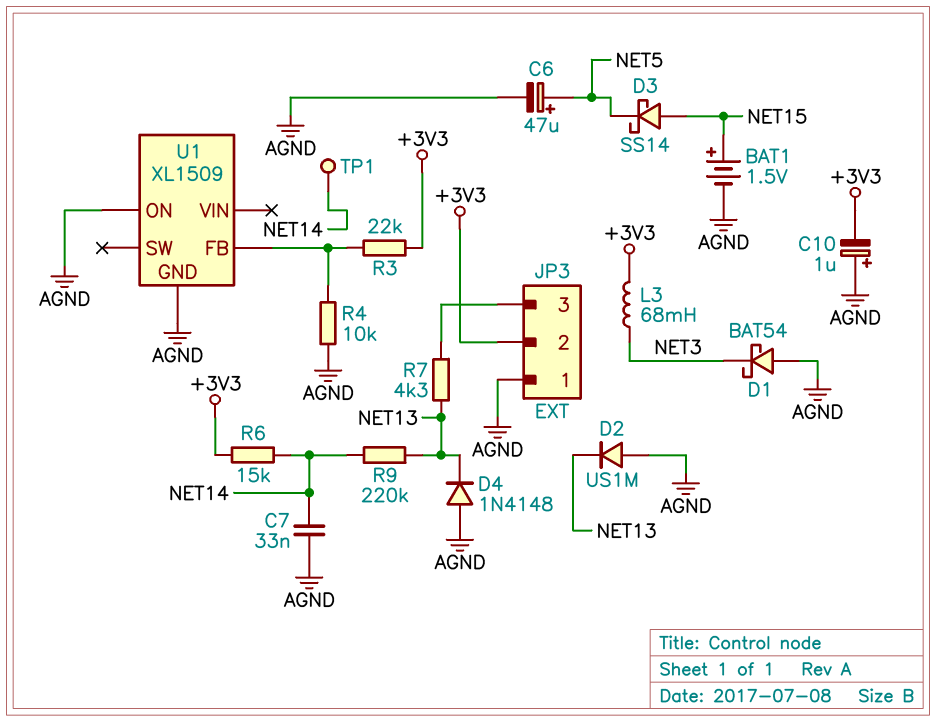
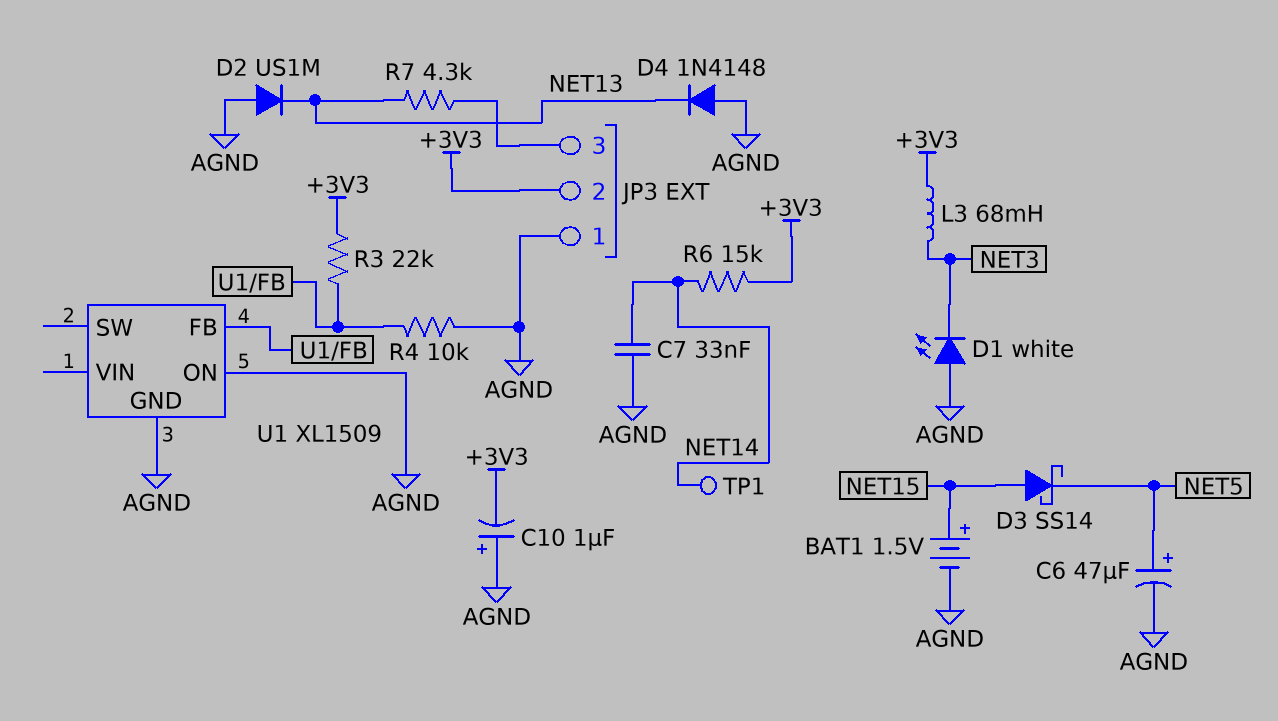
D1: schottky BAT54 (A AGND, K NET3) -> LED white (A AGND, K NET3)
R9: 220k (NET13, NET14) -> none

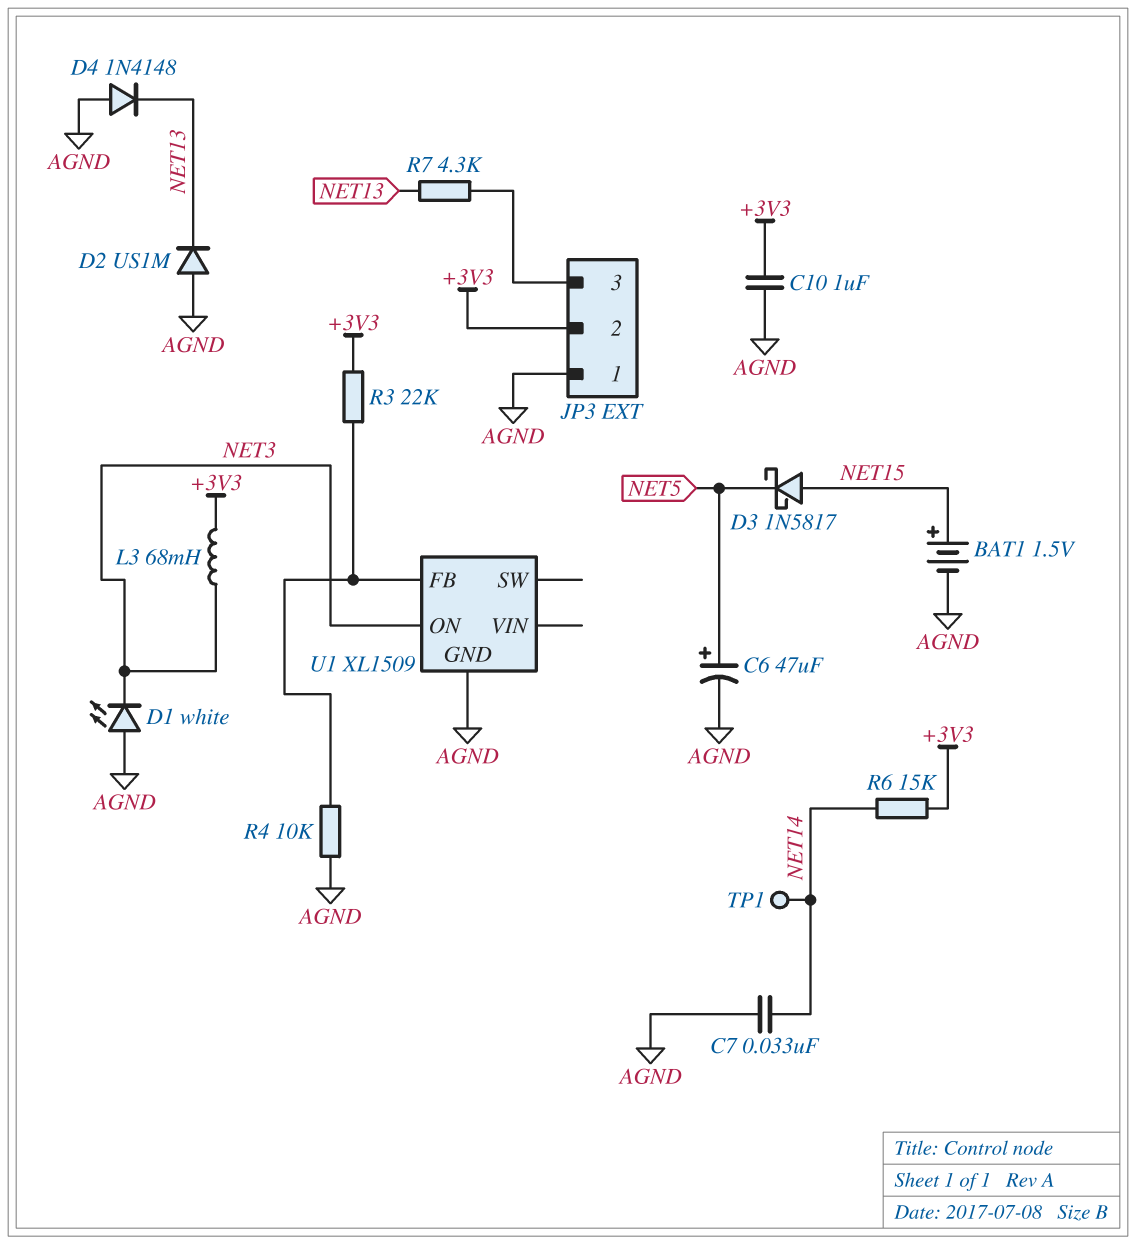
C10: 1uF (plus AGND, minus +3V3) -> 1uF (+3V3, AGND)
D3: schottky SS14 (A NET15, K NET5) -> schottky 1N5817 (A NET15, K NET5)
U1 pin ON: AGND -> NET3

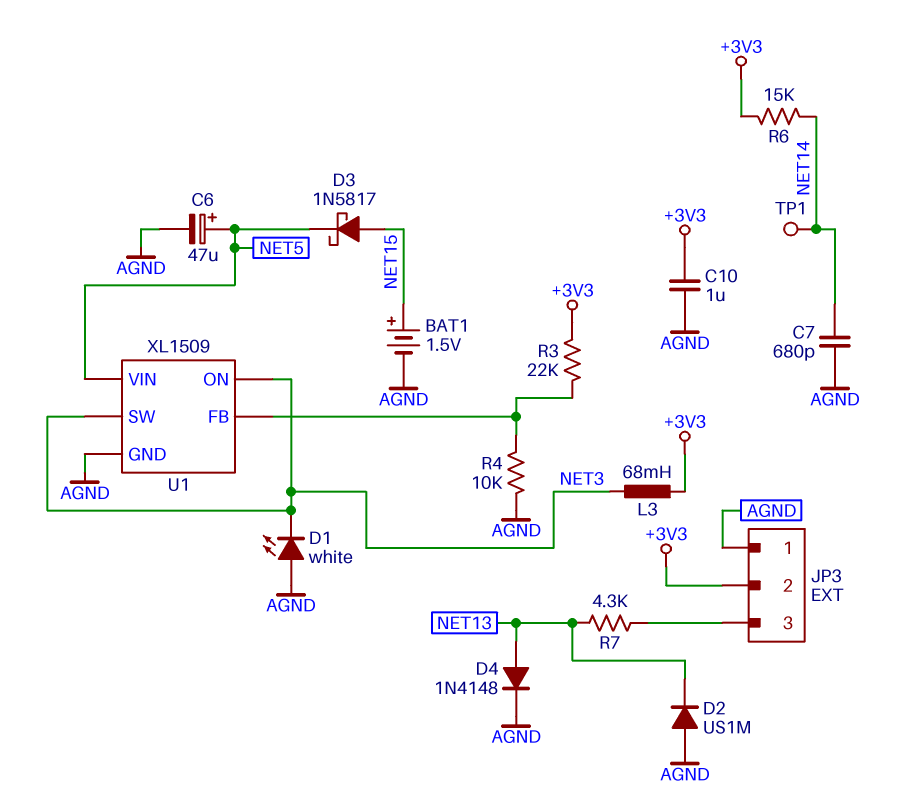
C7: 33nF (AGND, NET14) -> 680pF (AGND, NET14)
D4: diode 1N4148 (A AGND, K NET13) -> diode 1N4148 (A NET13, K AGND)
U1 pin SW: none -> NET3
U1 pin VIN: none -> NET5

